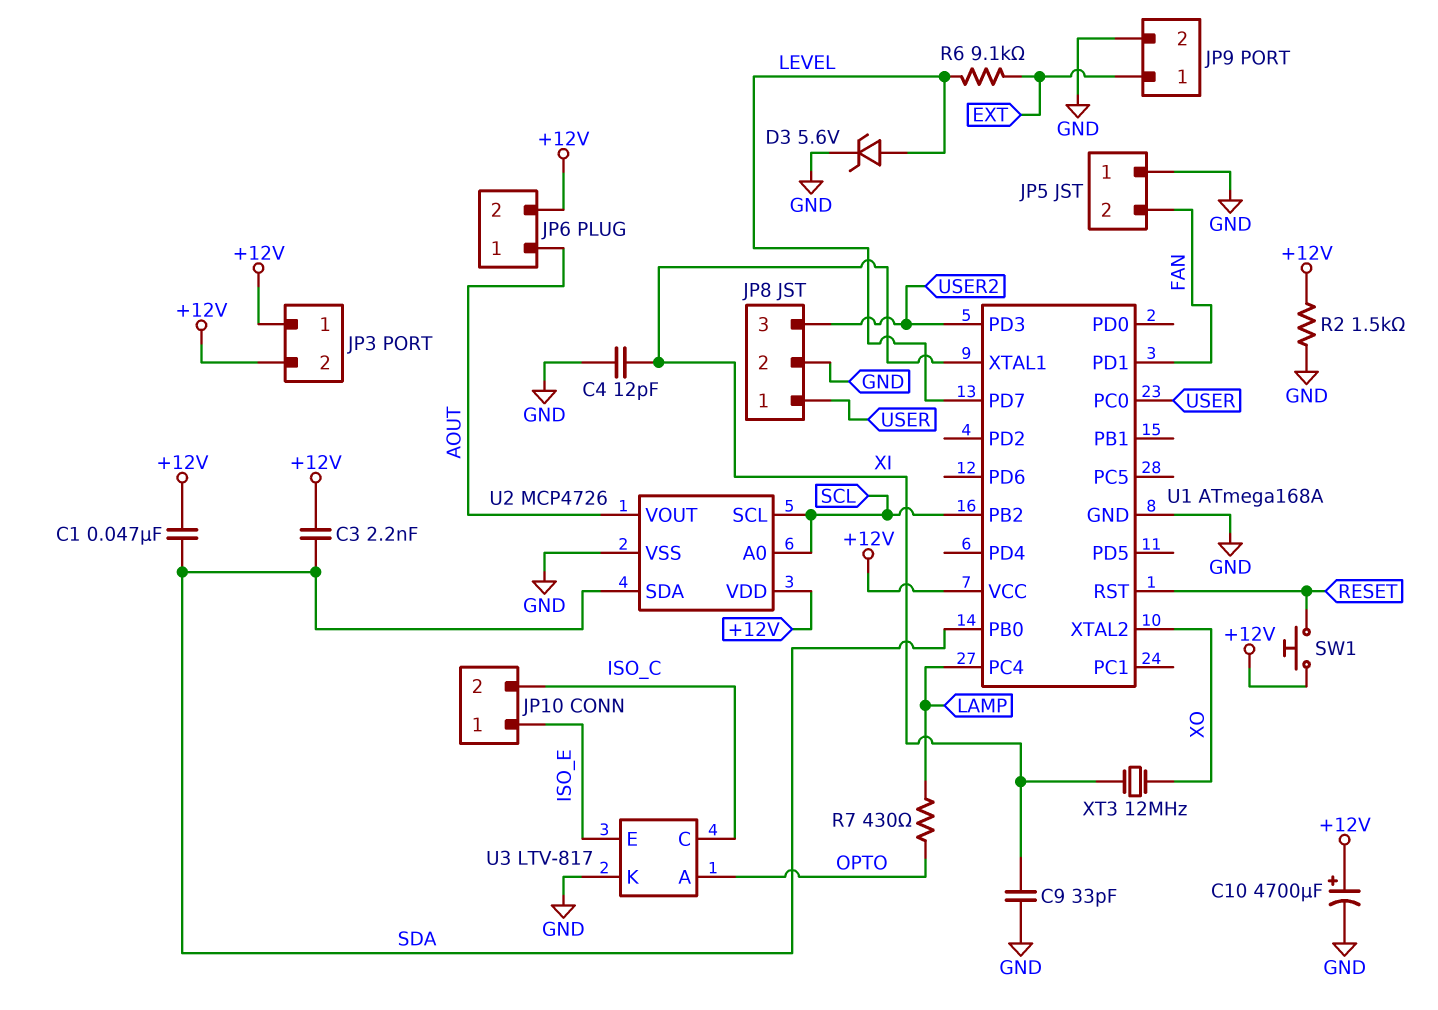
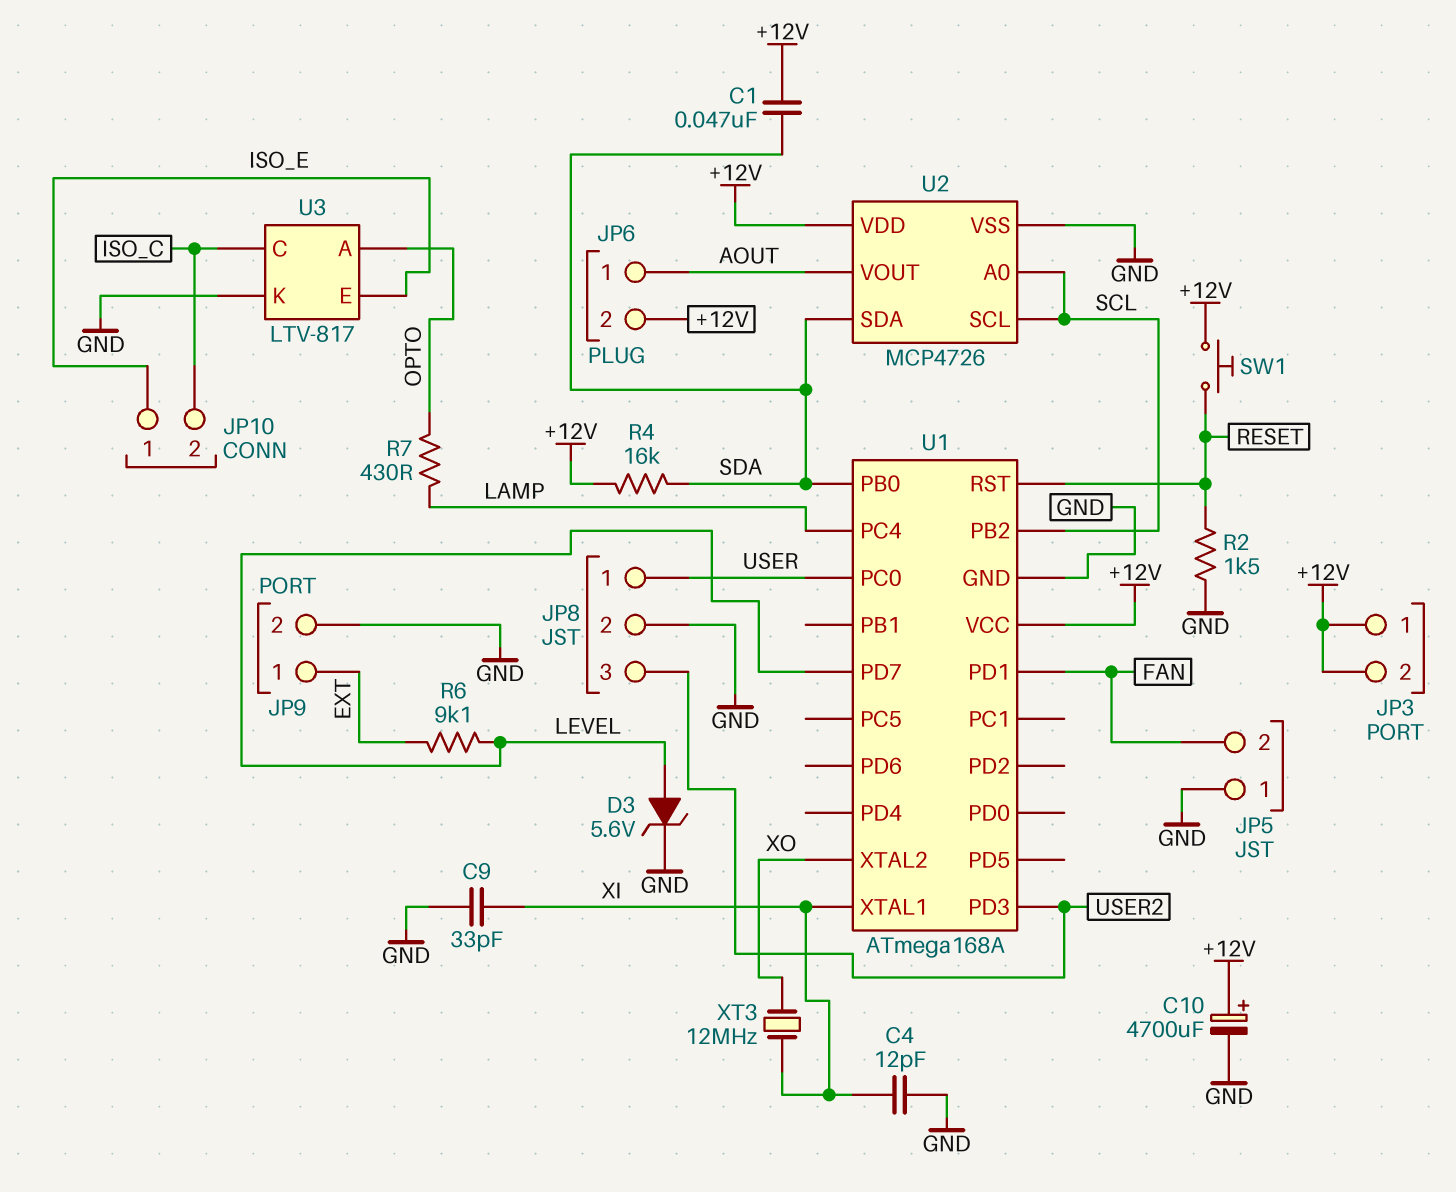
C3: 2.2nF (+12V, SDA) -> none
R2: 1.5k (+12V, GND) -> 1.5k (GND, RESET)
R4: none -> 16k (+12V, SDA)

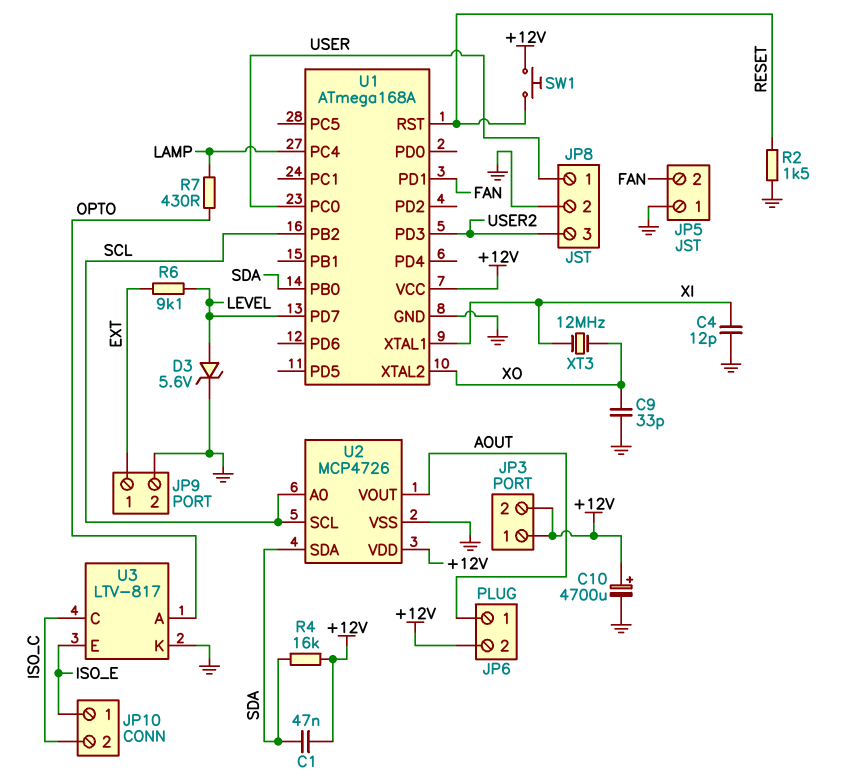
C9: 33pF (GND, XI) -> 33pF (GND, XO)

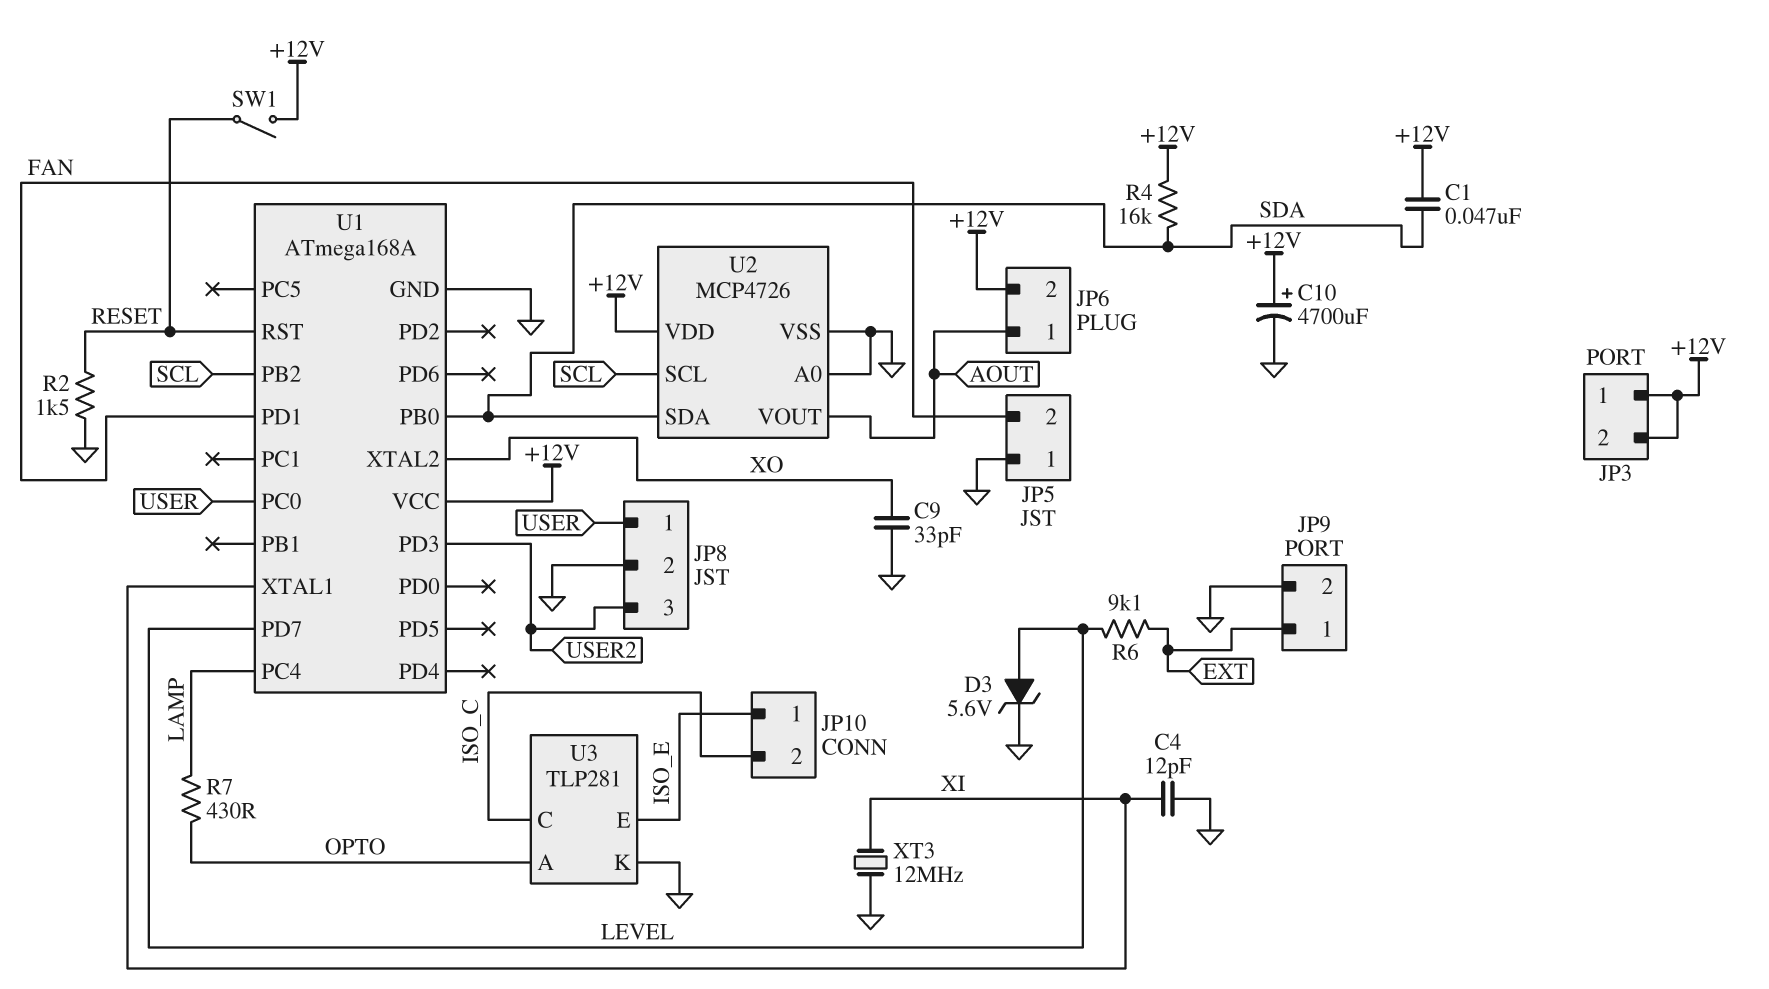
SW1: button (+12V, RESET) -> switch (+12V, RESET)
U2 pin A0: SCL -> GND
U3: LTV-817 -> TLP281
XT3: 12MHz (XI, XO) -> 12MHz (GND, XI)

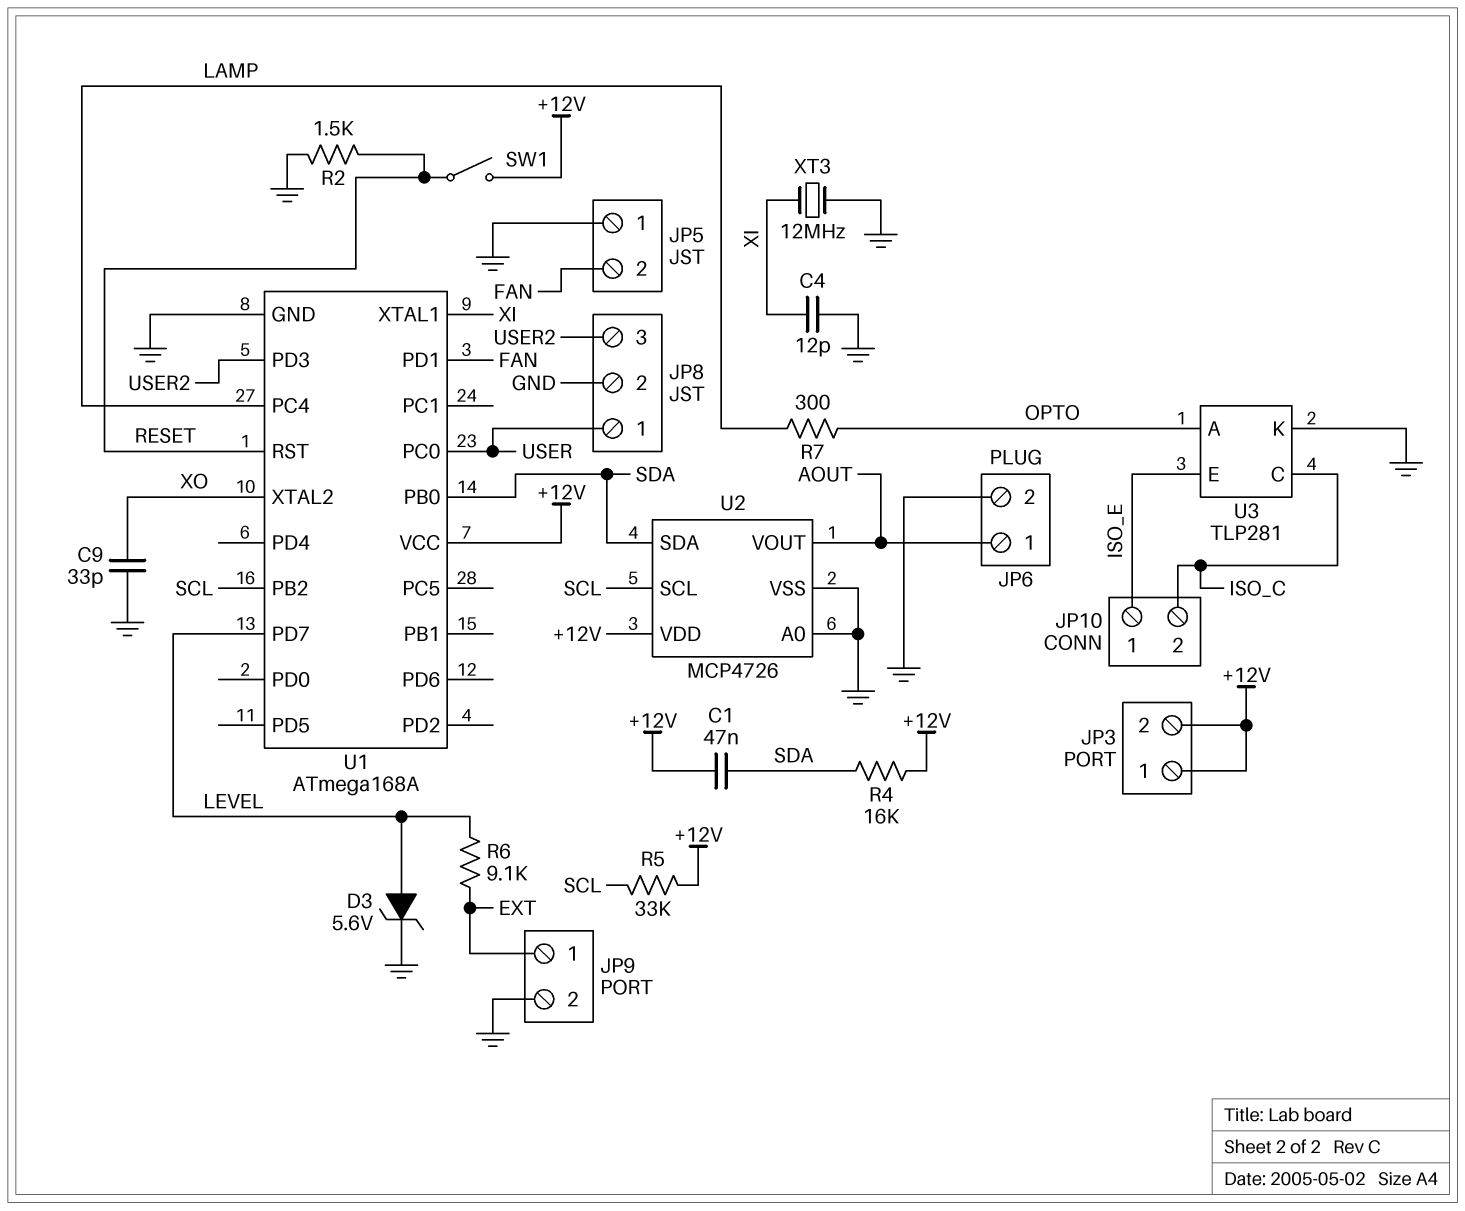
C10: 4700uF (plus +12V, minus GND) -> none
JP6 pin 2: +12V -> GND
R5: none -> 33k (+12V, SCL)
R7: 430 (LAMP, OPTO) -> 300 (LAMP, OPTO)

